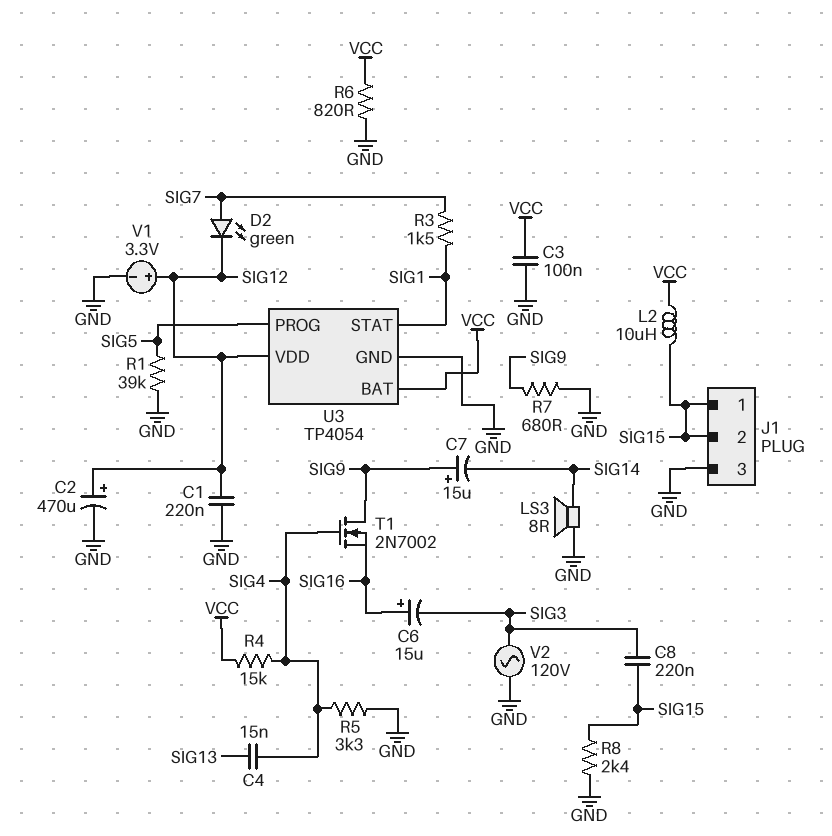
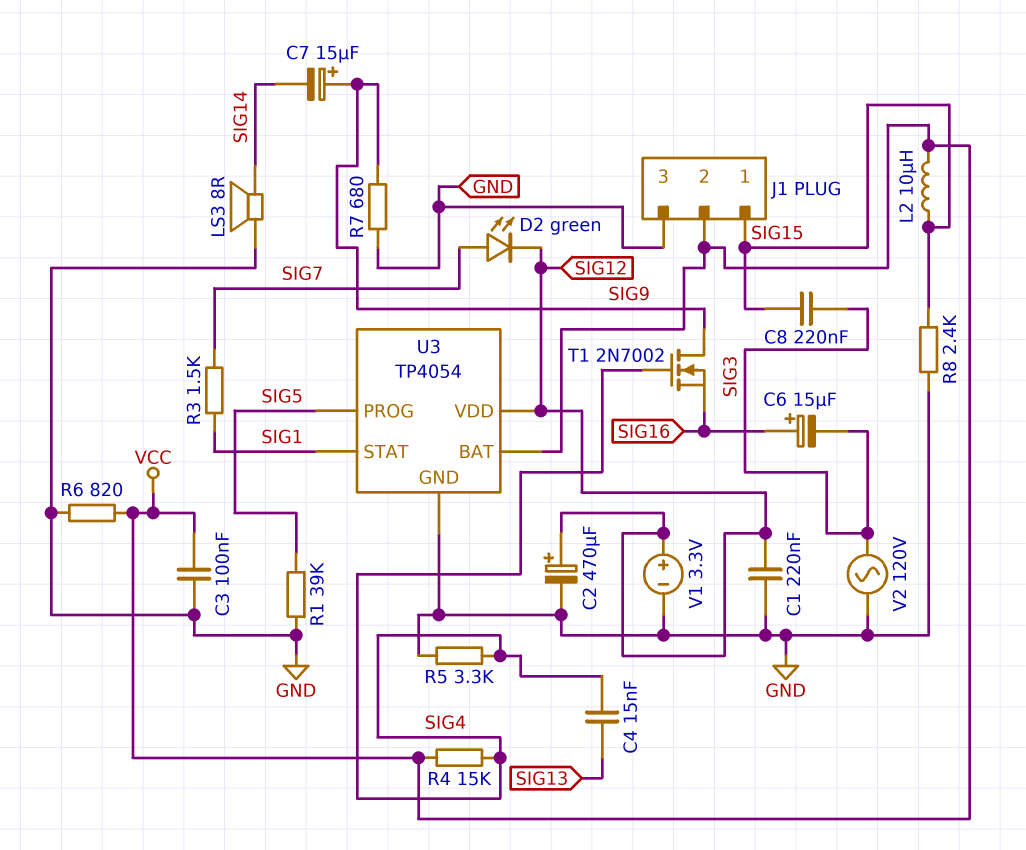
J1 pin 2: SIG15 -> VCC

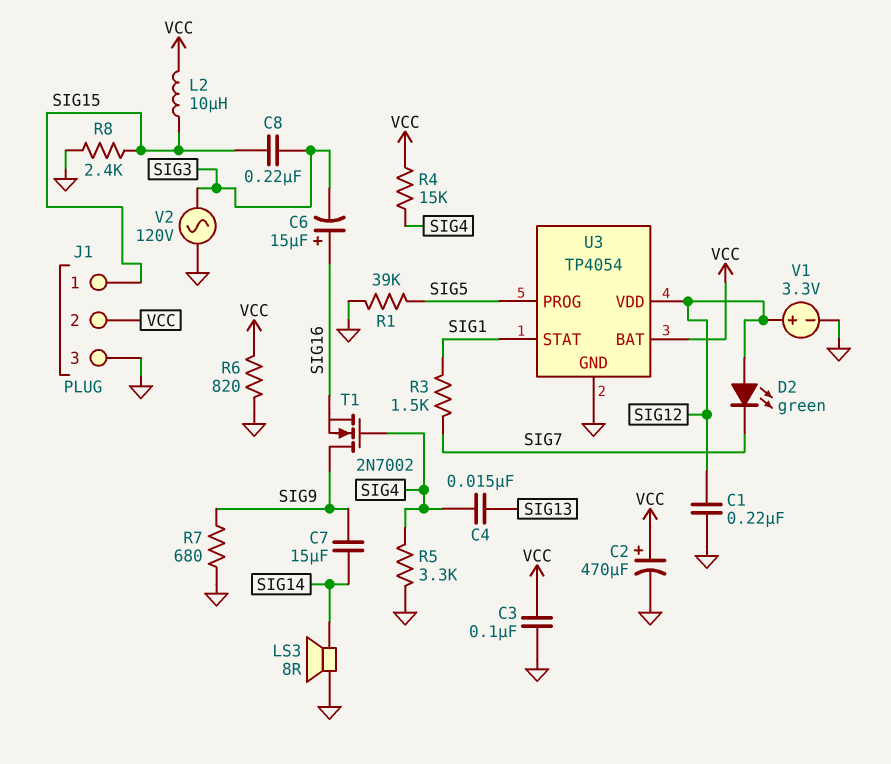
C2: 470uF (plus SIG12, minus GND) -> 470uF (plus VCC, minus GND)
C7: 15uF (plus SIG9, minus SIG14) -> 15uF (SIG9, SIG14)
D2: LED green (A SIG7, K SIG12) -> LED green (A SIG12, K SIG7)

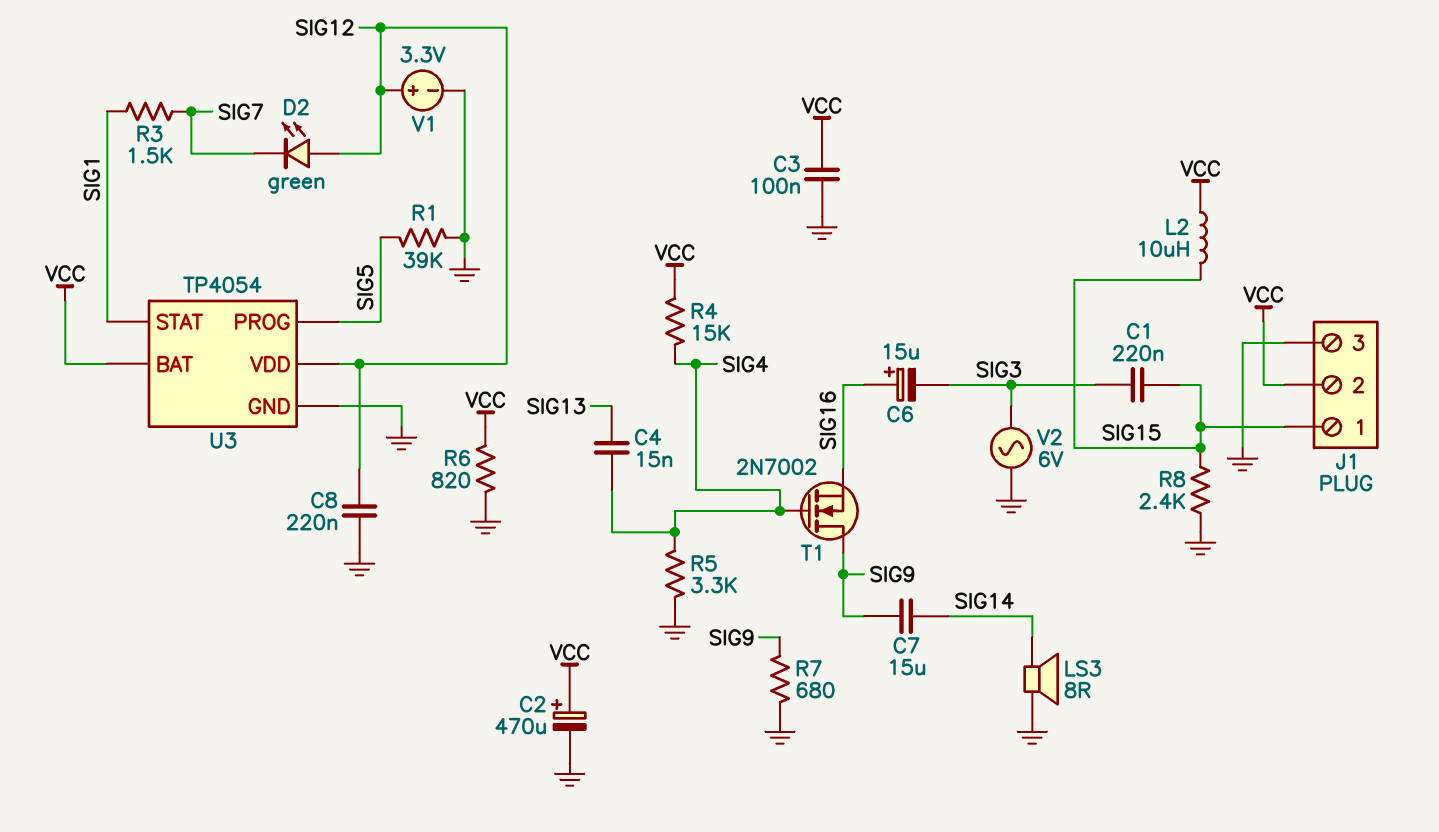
C1: 220nF (GND, SIG12) -> 220nF (SIG3, SIG15)
C8: 220nF (SIG3, SIG15) -> 220nF (GND, SIG12)
V2: AC 120V (GND, SIG3) -> AC 6V (GND, SIG3)

